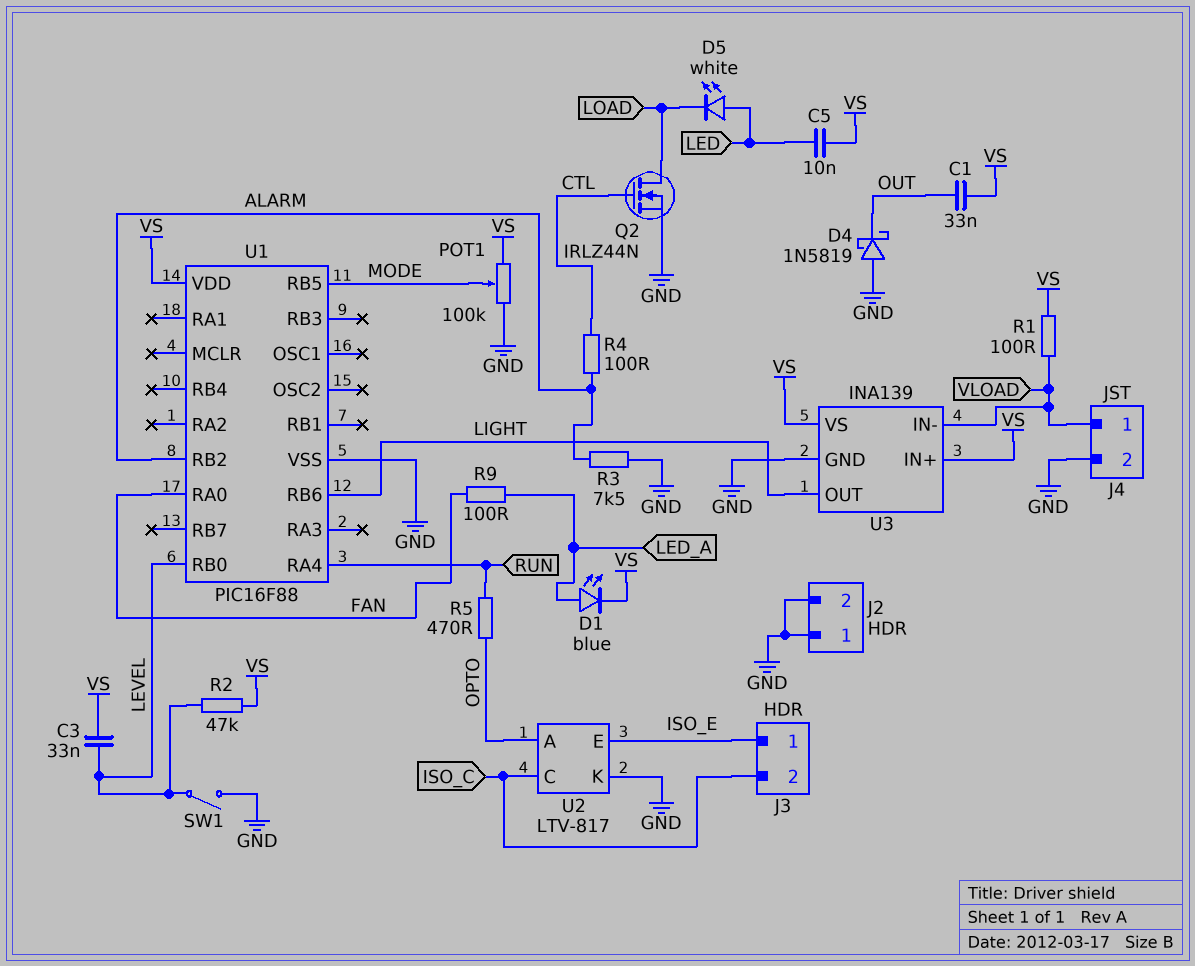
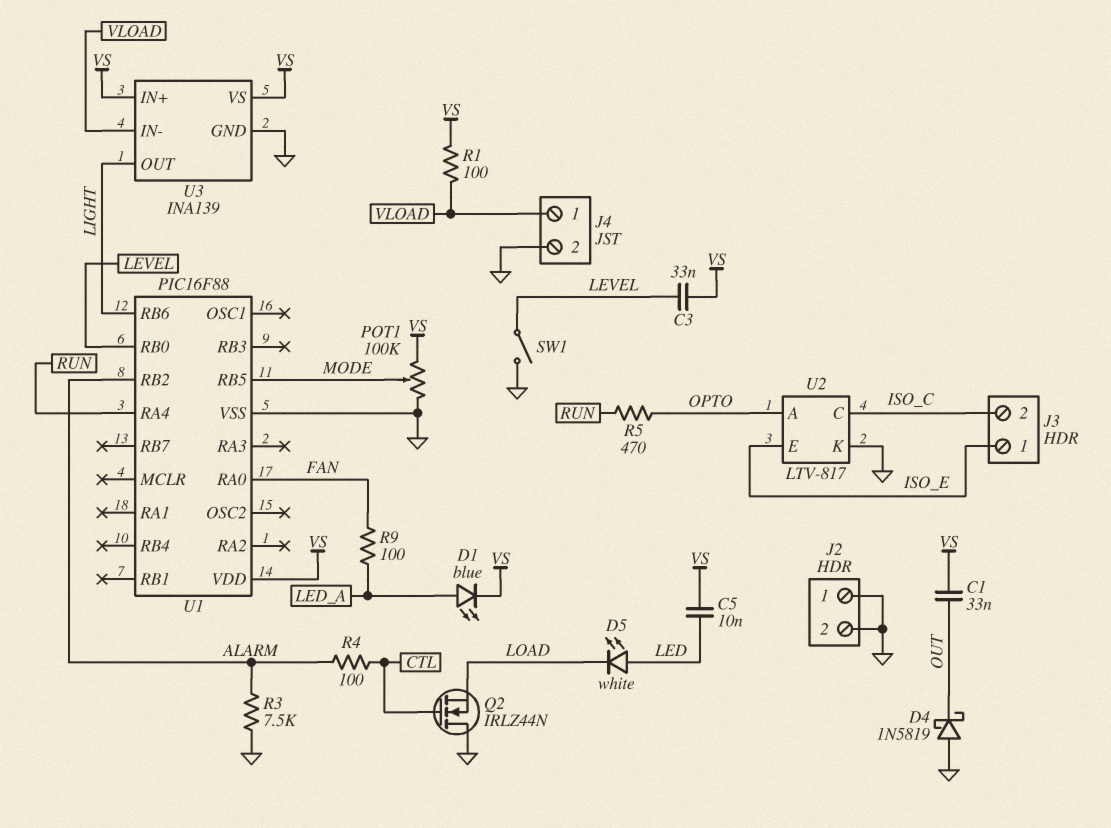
Q2: NMOS IRLZ44N (G CTL, D LOAD, S GND) -> NMOS IRLZ44N (G CTL, D GND, S LOAD)
R2: 47k (LEVEL, VS) -> none

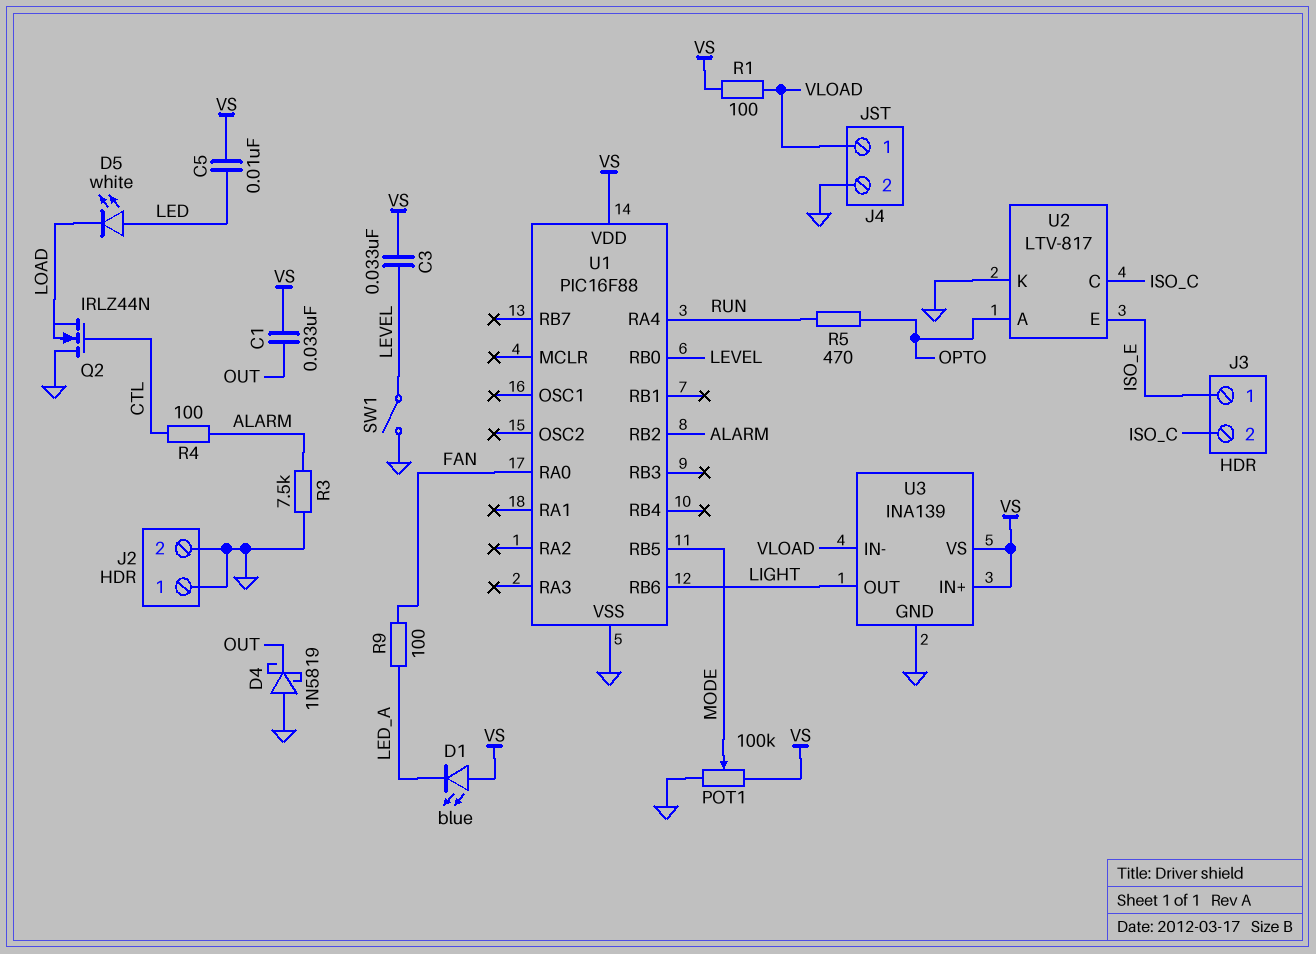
D1: LED blue (A LED_A, K VS) -> LED blue (A VS, K LED_A)

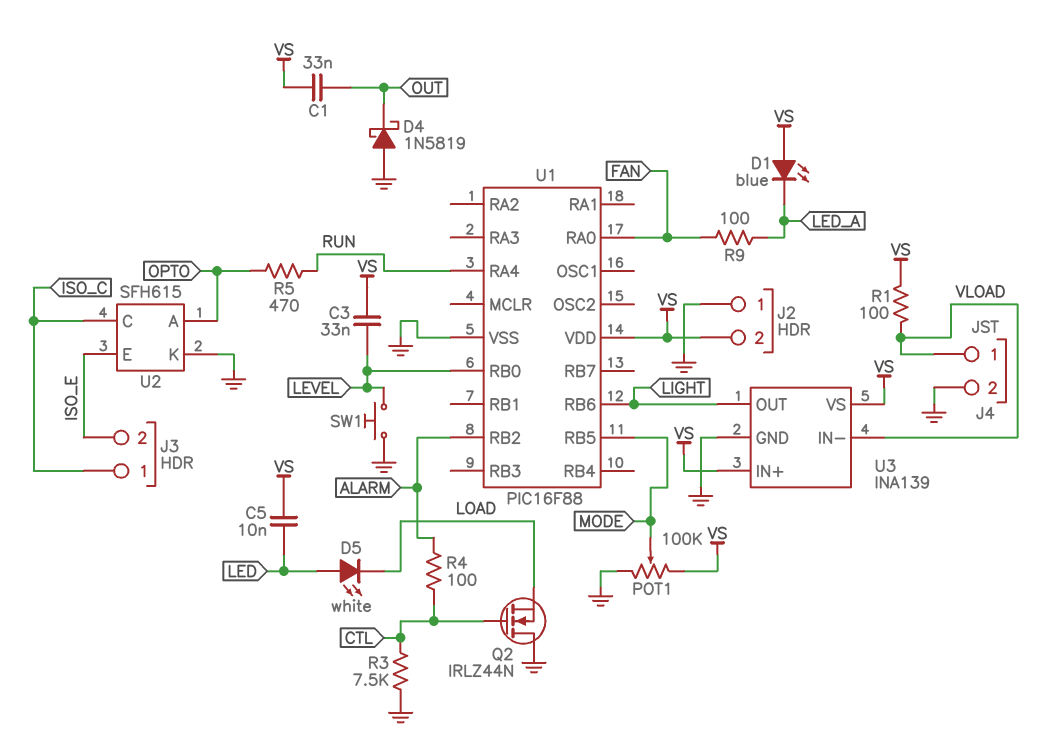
J2 pin 2: GND -> VS
J3 pin 1: ISO_E -> ISO_C
J3 pin 2: ISO_C -> ISO_E
R3: 7.5k (ALARM, GND) -> 7.5k (CTL, GND)
SW1: switch (GND, LEVEL) -> button (GND, LEVEL)
U2: LTV-817 -> SFH615

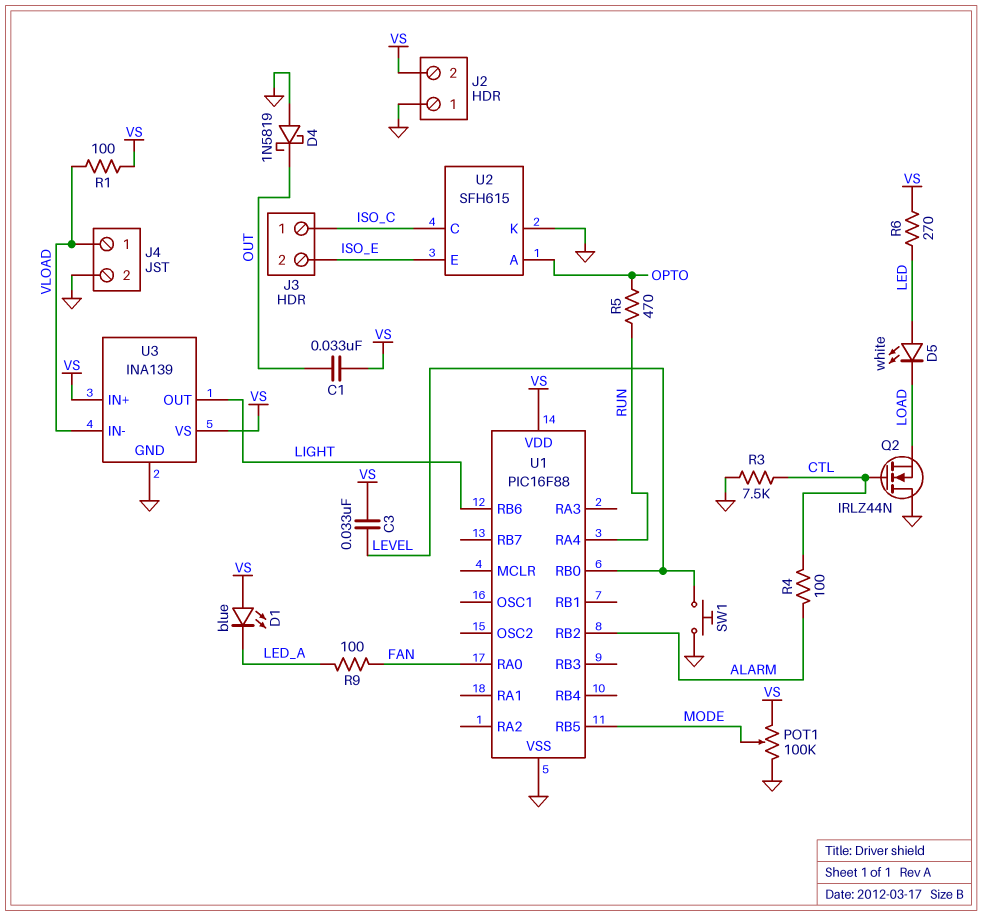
C5: 10nF (LED, VS) -> none
R6: none -> 270 (LED, VS)

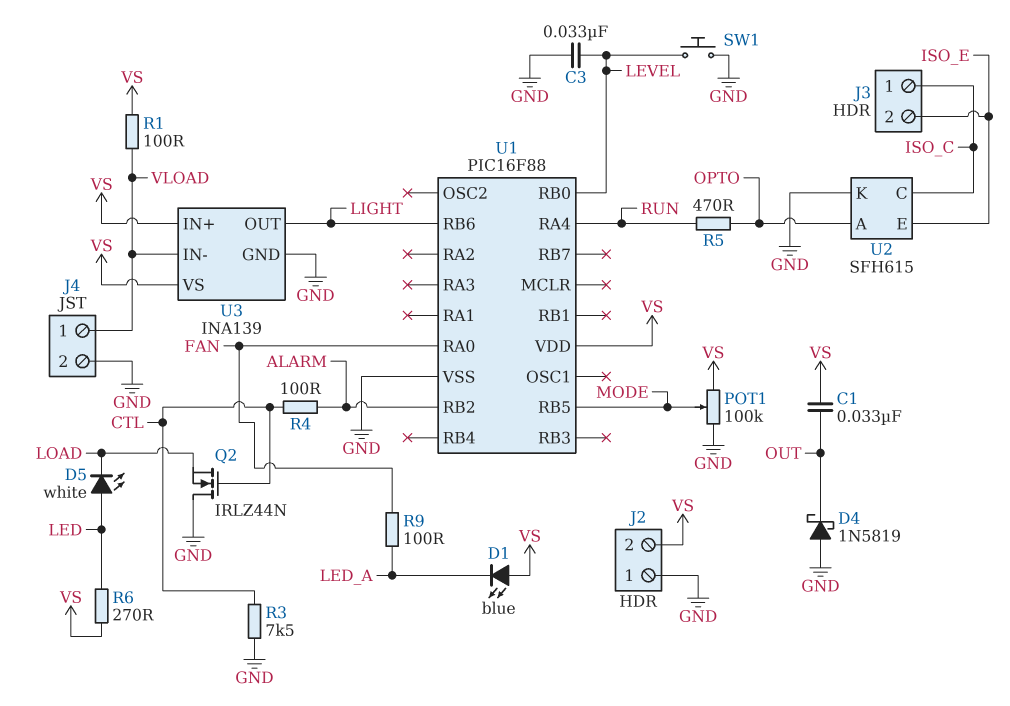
C3: 33nF (LEVEL, VS) -> 33nF (GND, LEVEL)

